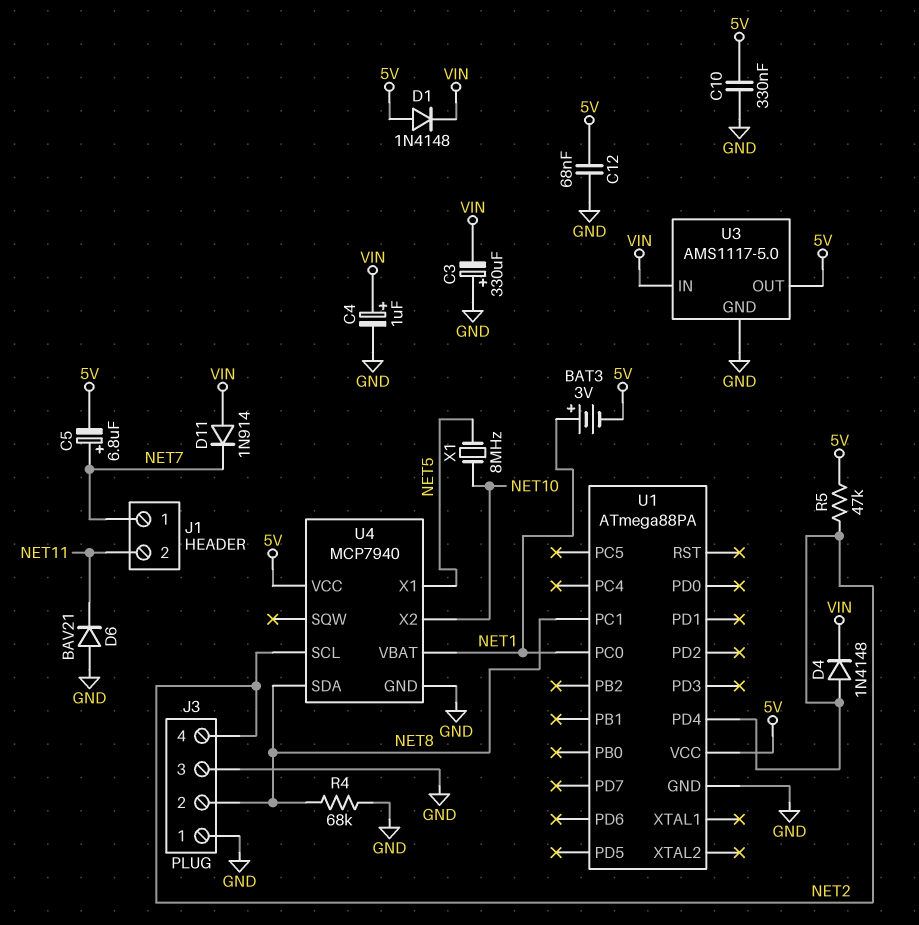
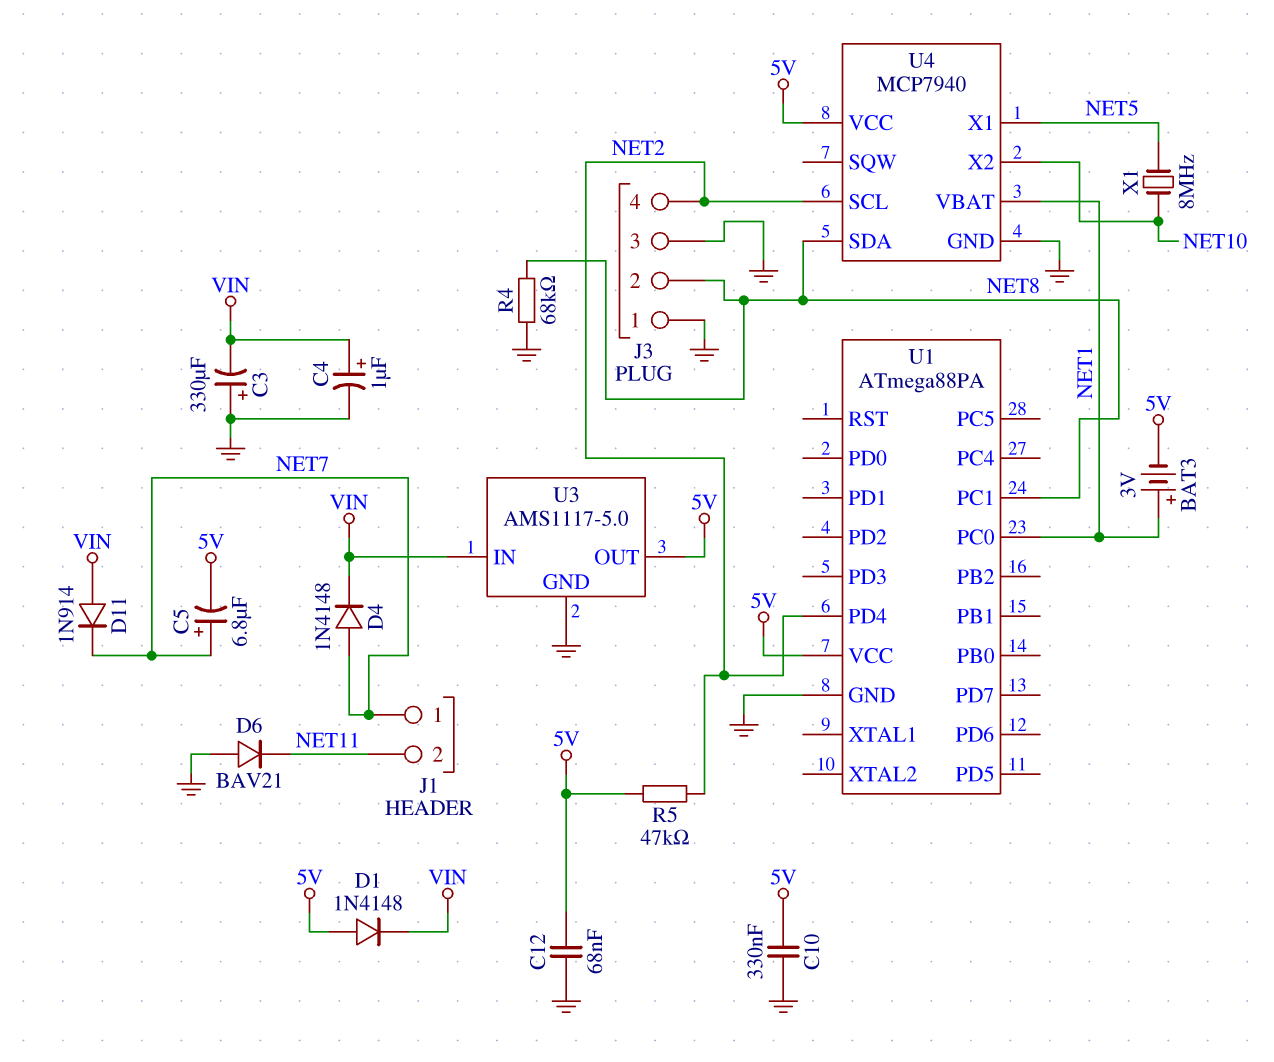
D4: diode 1N4148 (A NET2, K VIN) -> diode 1N4148 (A NET7, K VIN)

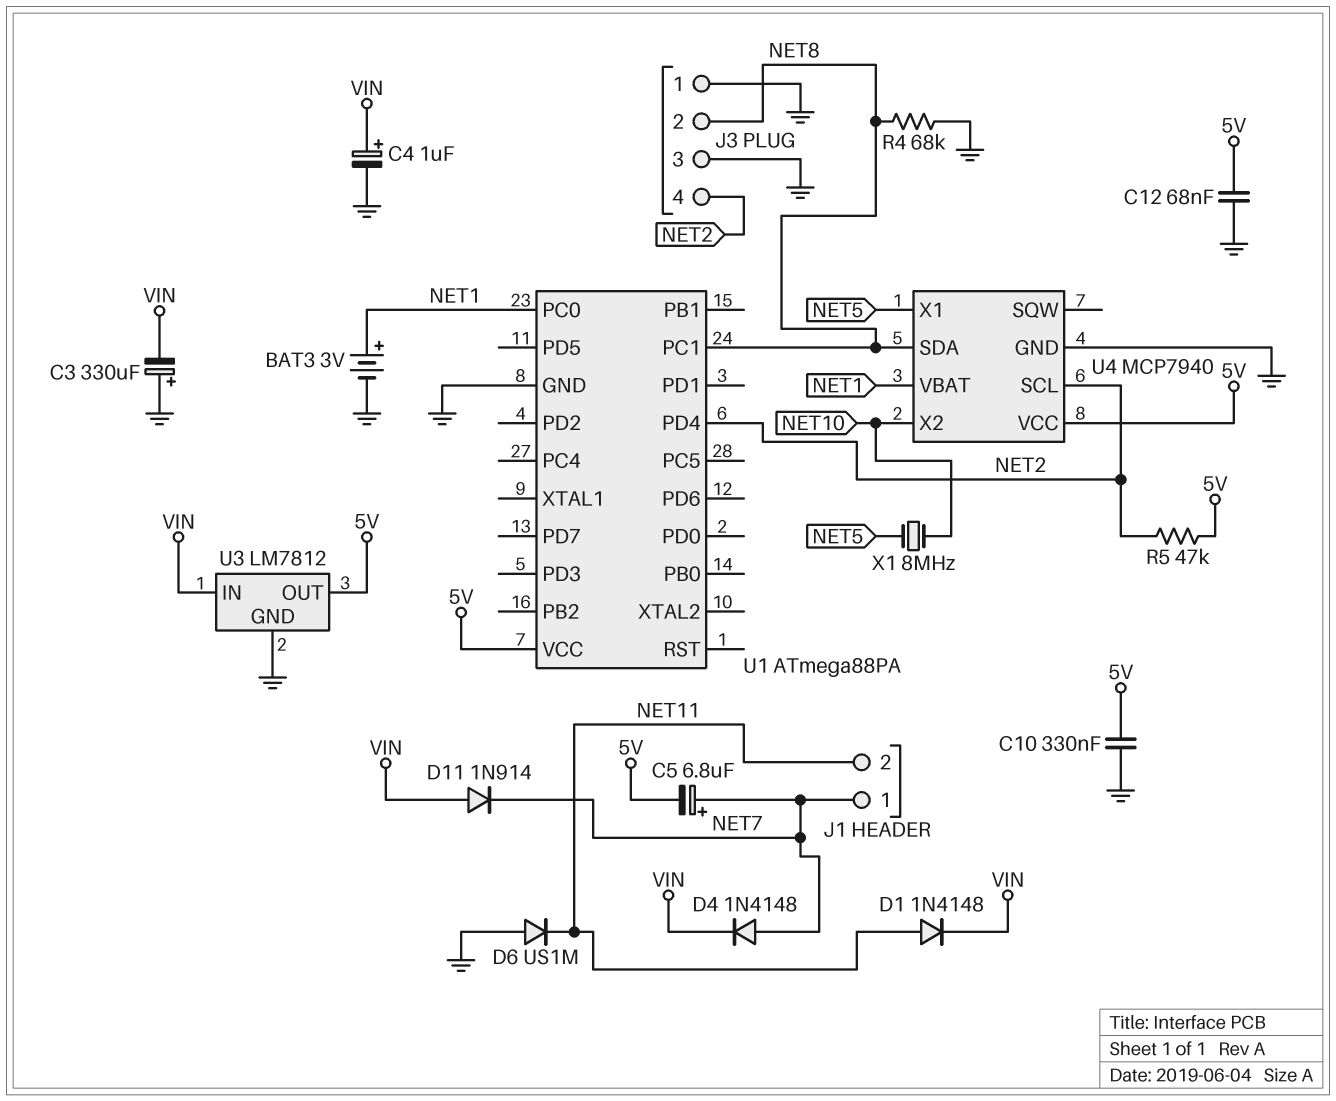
BAT3: 3V (plus NET1, minus 5V) -> 3V (plus NET1, minus GND)
D1: diode 1N4148 (A 5V, K VIN) -> diode 1N4148 (A NET11, K VIN)
D6: diode BAV21 (A GND, K NET11) -> diode US1M (A GND, K NET11)
U3: AMS1117-5.0 -> LM7812

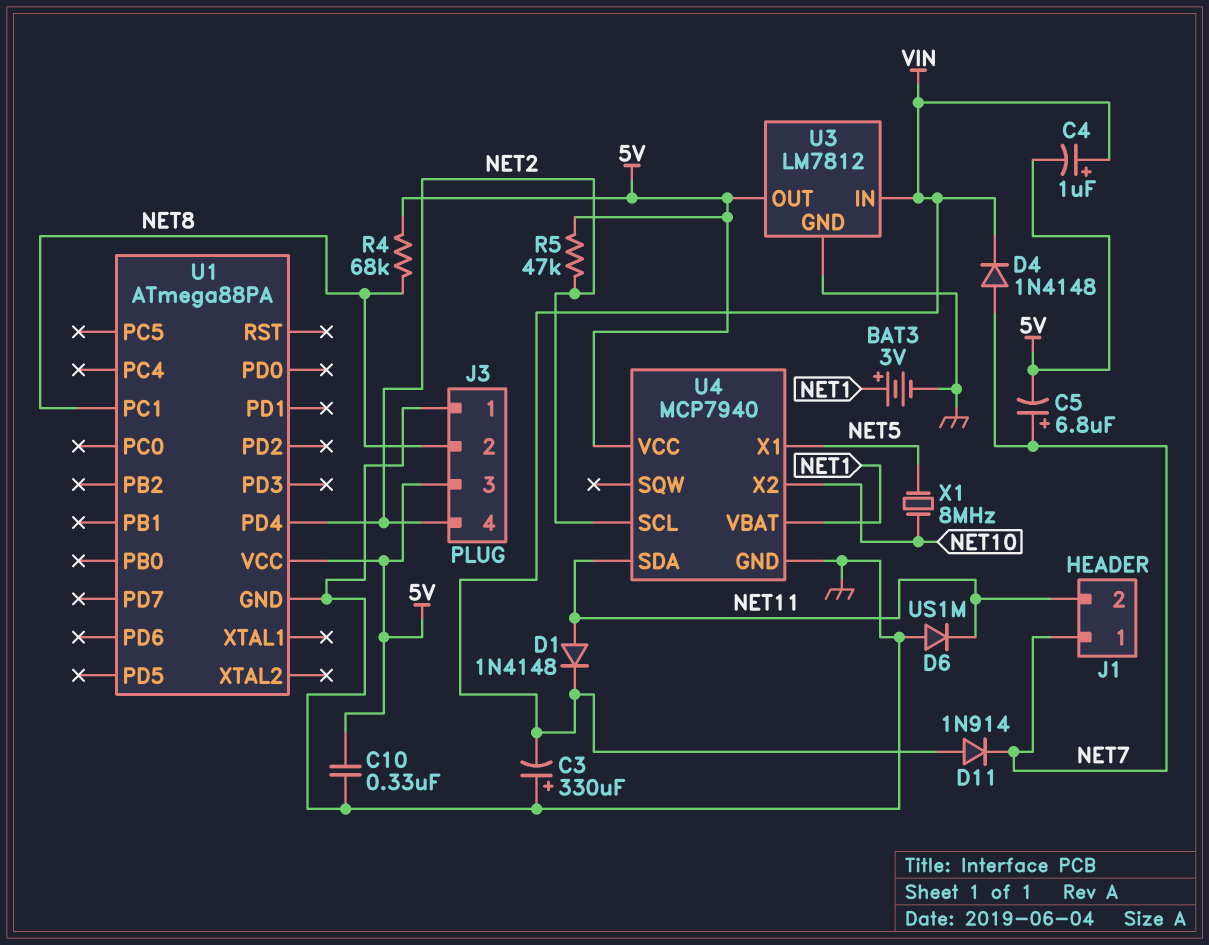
C4: 1uF (plus VIN, minus GND) -> 1uF (plus VIN, minus 5V)
C12: 68nF (5V, GND) -> none
J3 pin 3: GND -> 5V
R4: 68k (GND, NET8) -> 68k (5V, NET8)
U1 pin PC0: NET1 -> none
U4 pin SDA: NET8 -> NET11

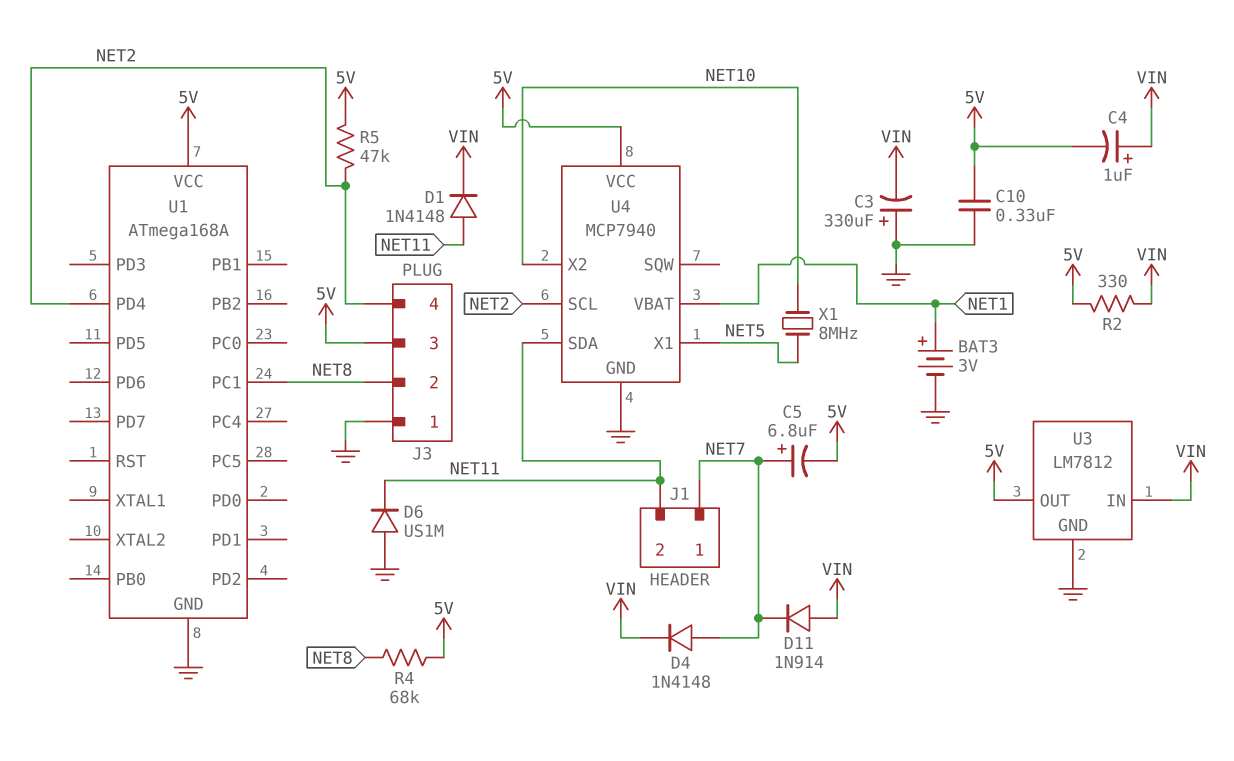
R2: none -> 330 (5V, VIN)
U1: ATmega88PA -> ATmega168A

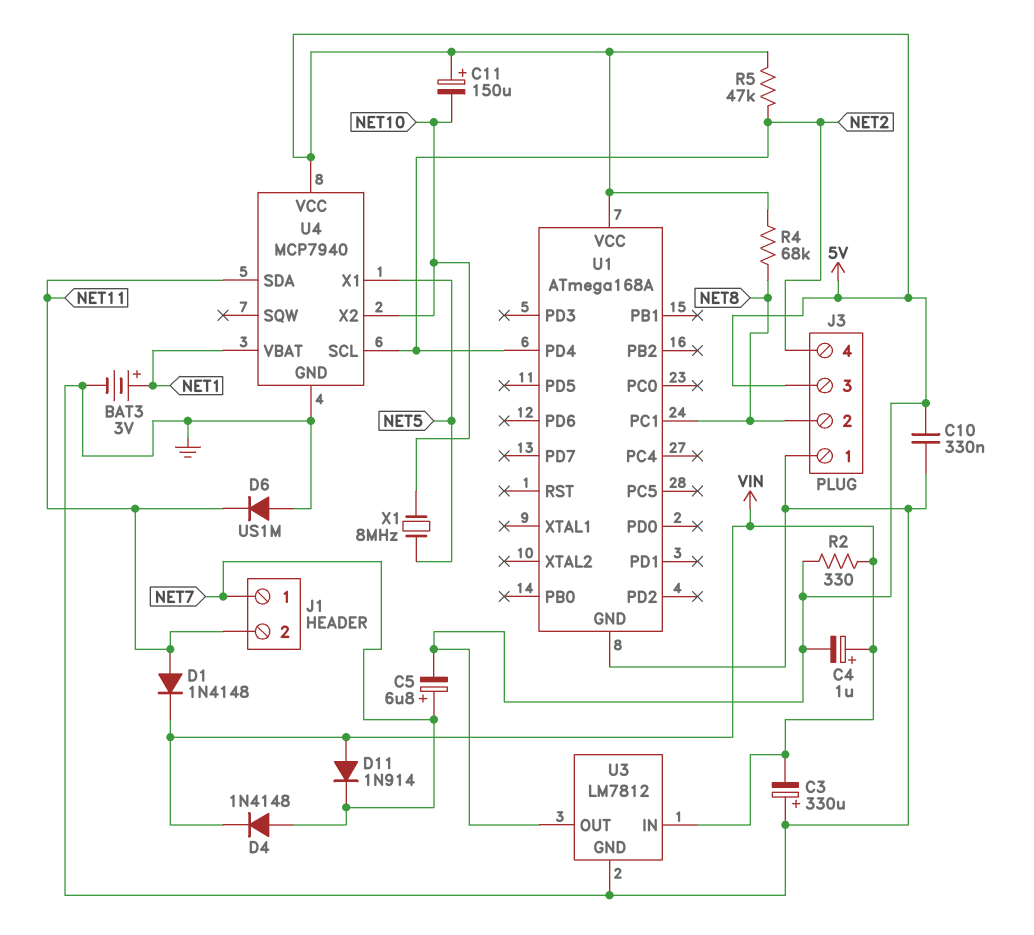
C11: none -> 150uF (plus 5V, minus NET10)

